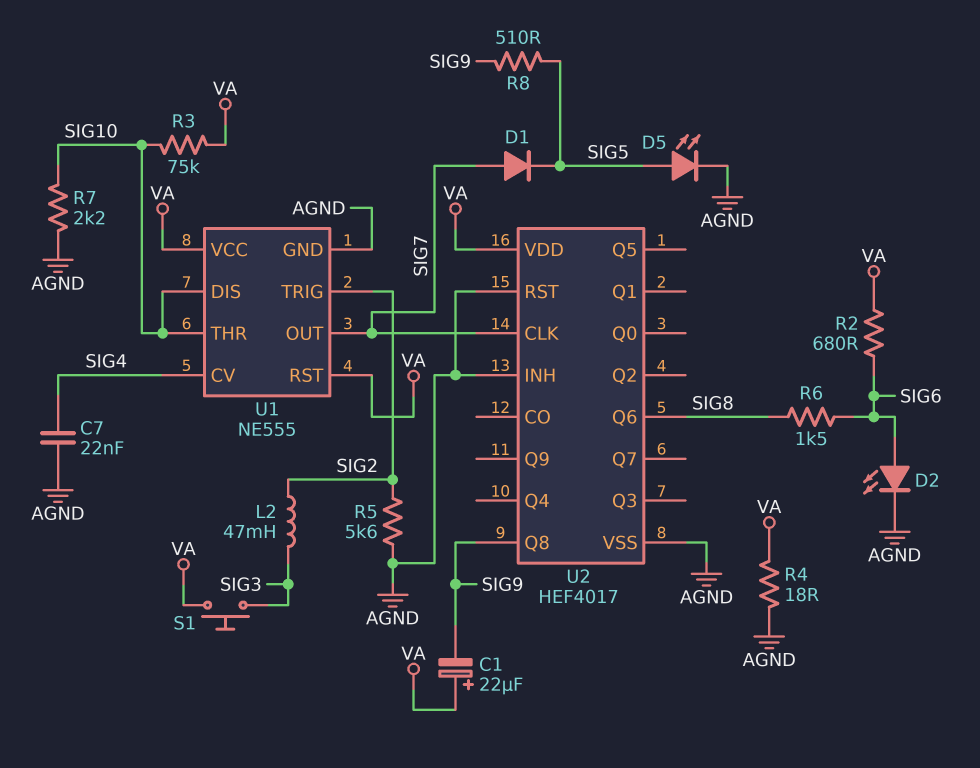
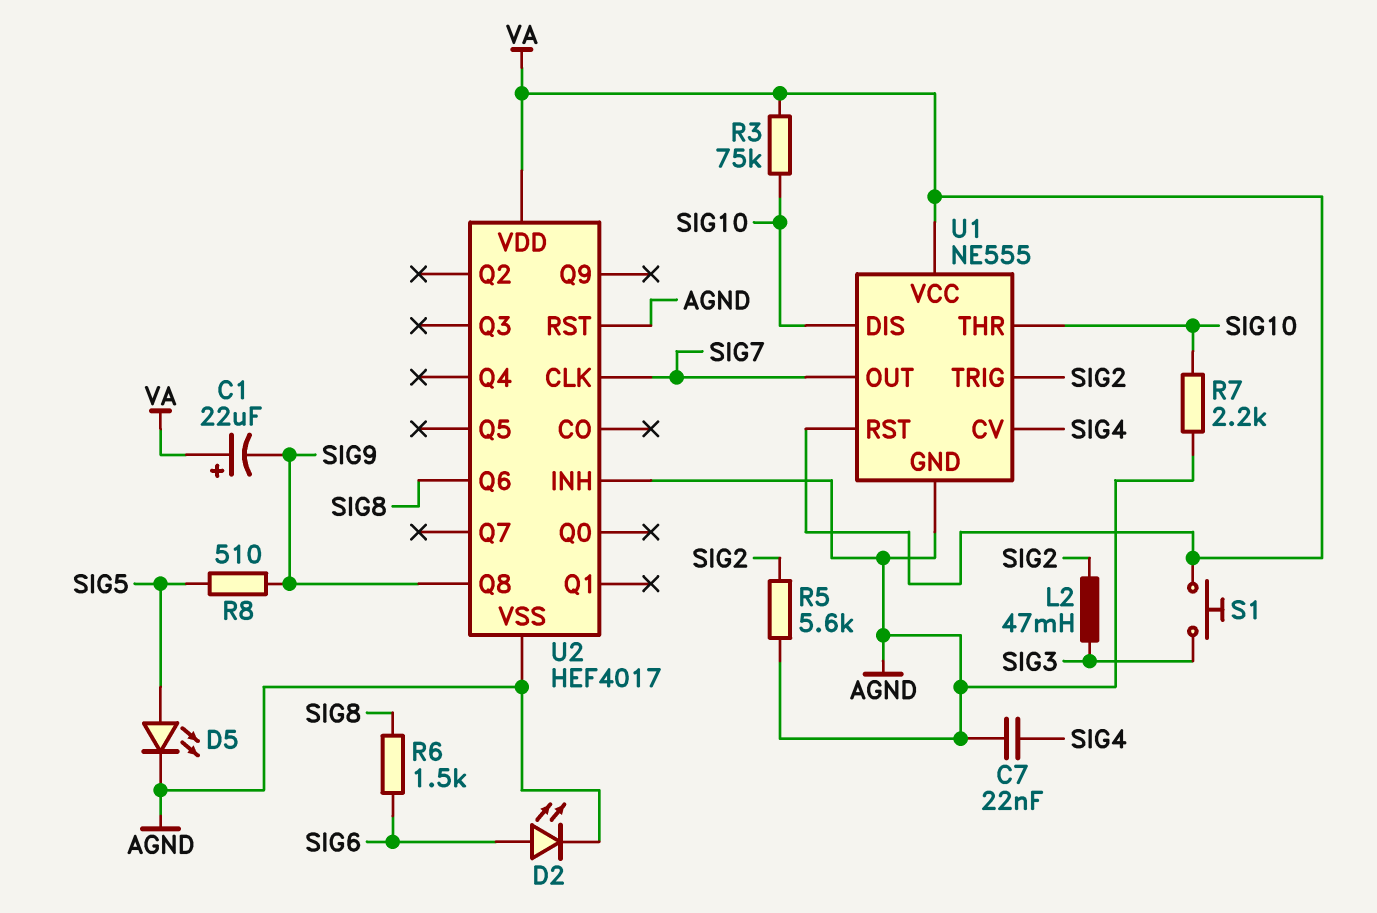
D1: diode (A SIG7, K SIG5) -> none
R2: 680 (SIG6, VA) -> none
R4: 18 (AGND, VA) -> none

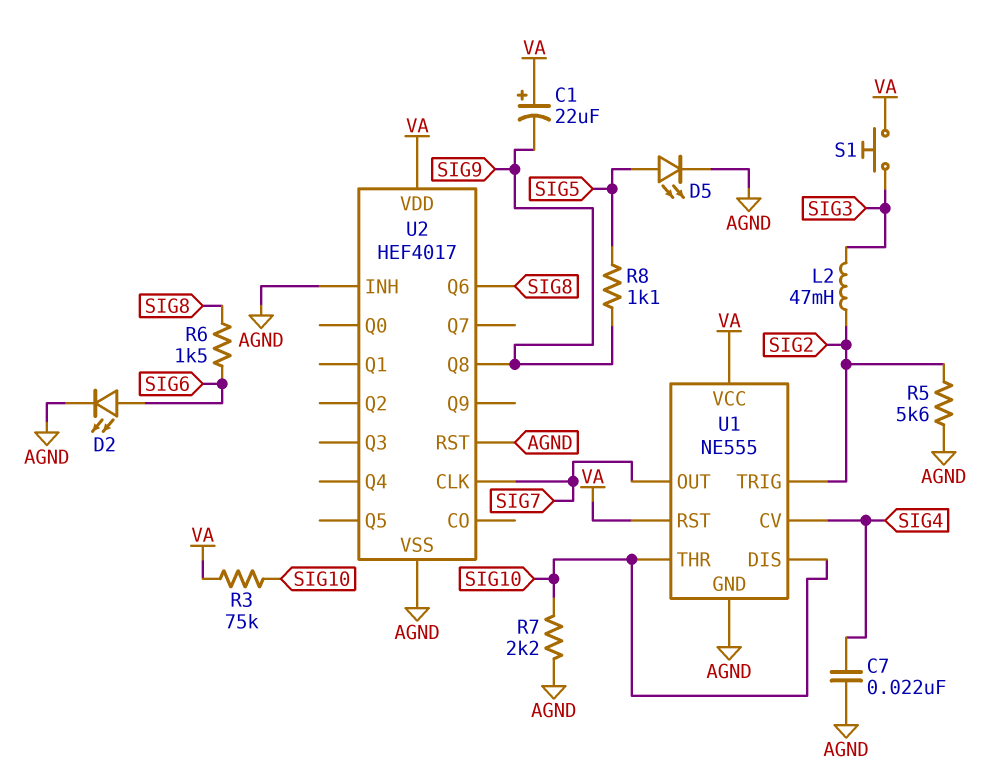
R8: 510 (SIG5, SIG9) -> 1.1k (SIG5, SIG9)

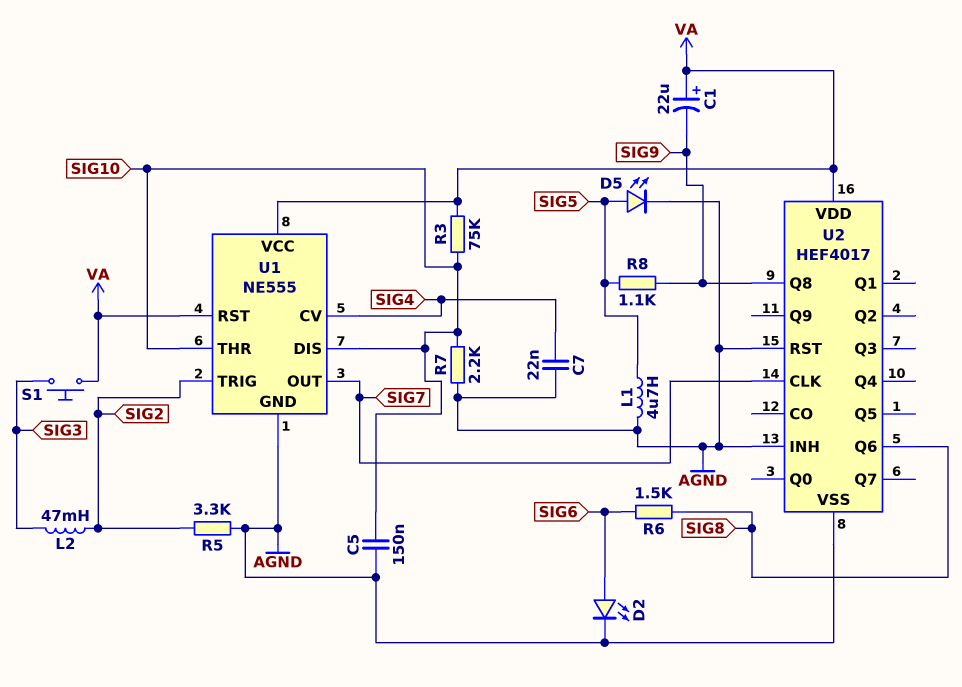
C5: none -> 150nF (AGND, SIG10)
L1: none -> 4.7uH (AGND, SIG5)
R5: 5.6k (AGND, SIG2) -> 3.3k (AGND, SIG2)

